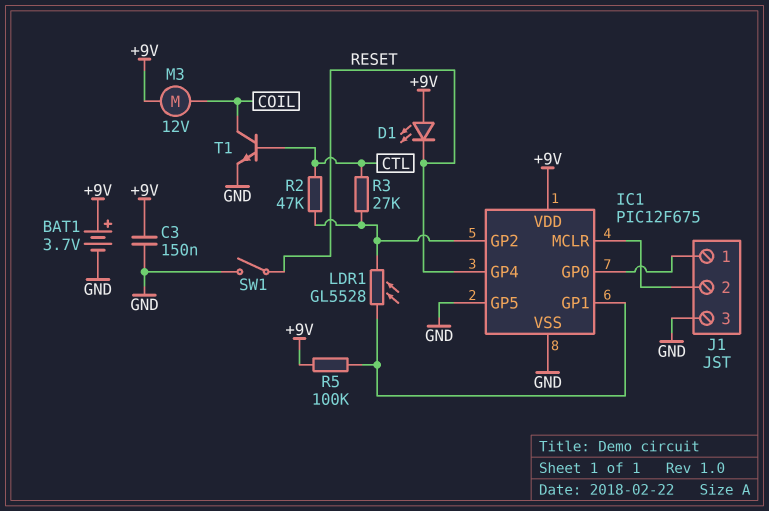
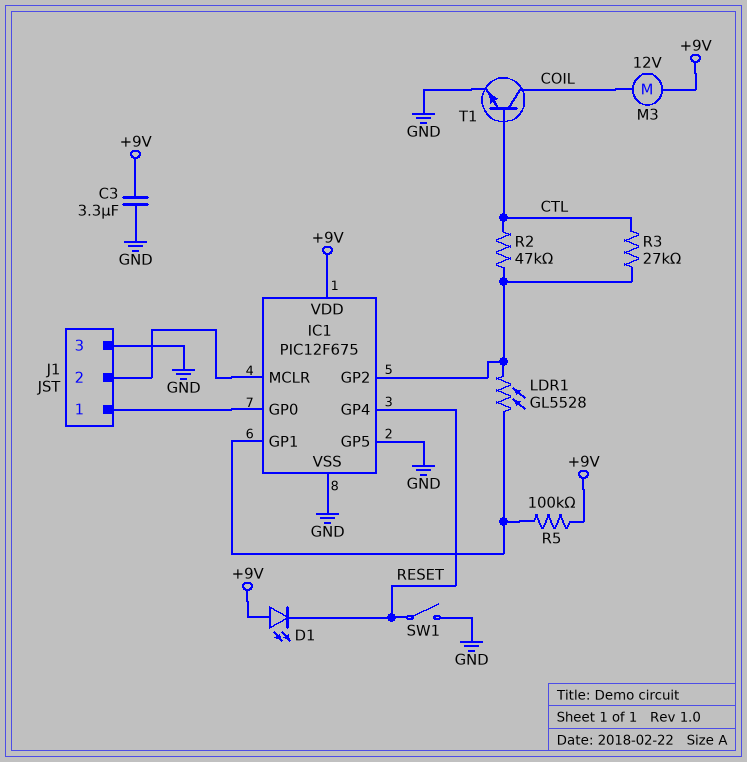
BAT1: 3.7V (plus +9V, minus GND) -> none
C3: 150nF (+9V, GND) -> 3.3uF (+9V, GND)

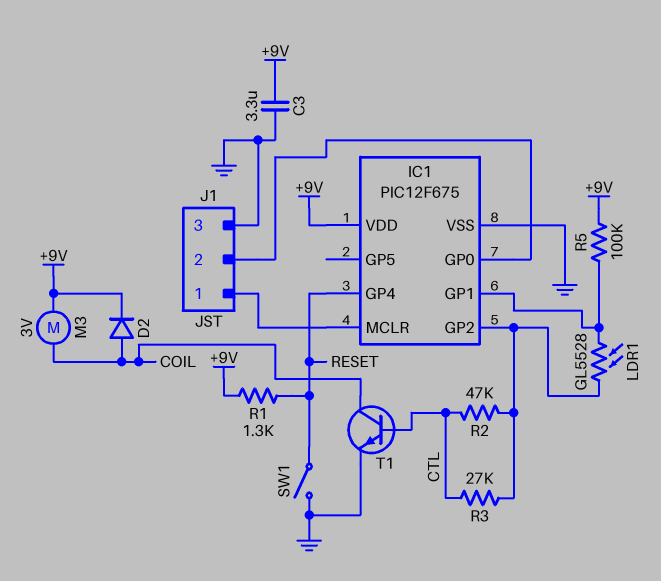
D1: LED (A +9V, K RESET) -> none
D2: none -> diode (A COIL, K +9V)
IC1 pin GP5: GND -> none
J1 pin 1: IC1/GP0 -> IC1/MCLR
J1 pin 2: IC1/MCLR -> IC1/GP0
M3: motor 12V (+9V, COIL) -> motor 3V (+9V, COIL)
R1: none -> 1.3k (+9V, RESET)

